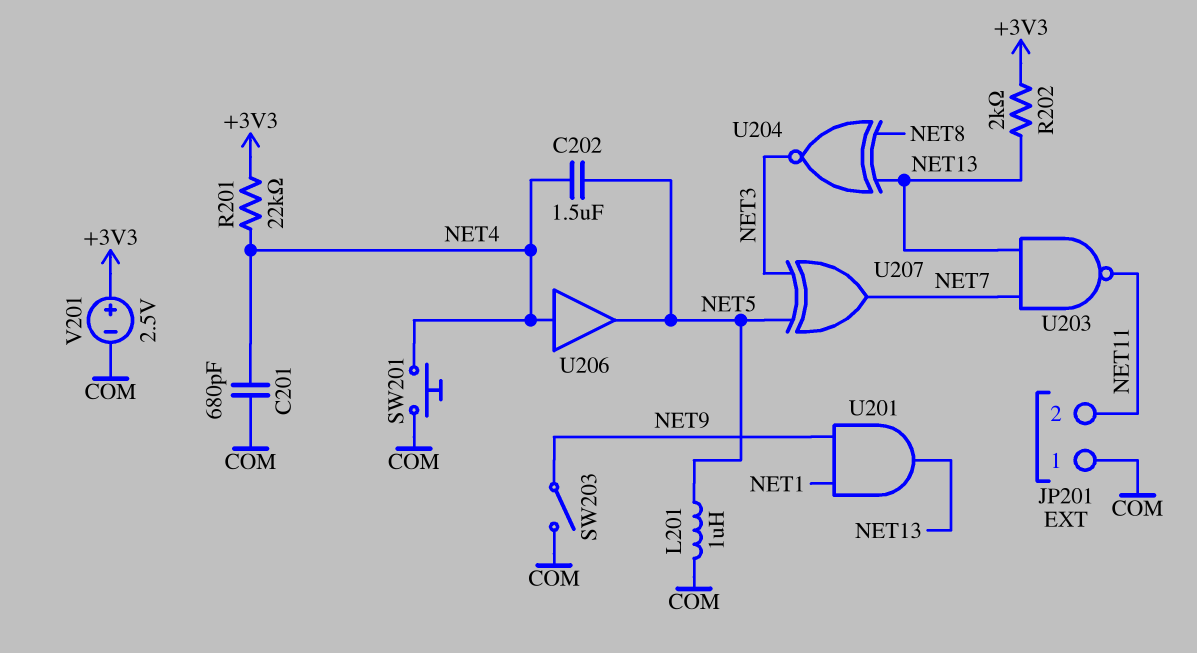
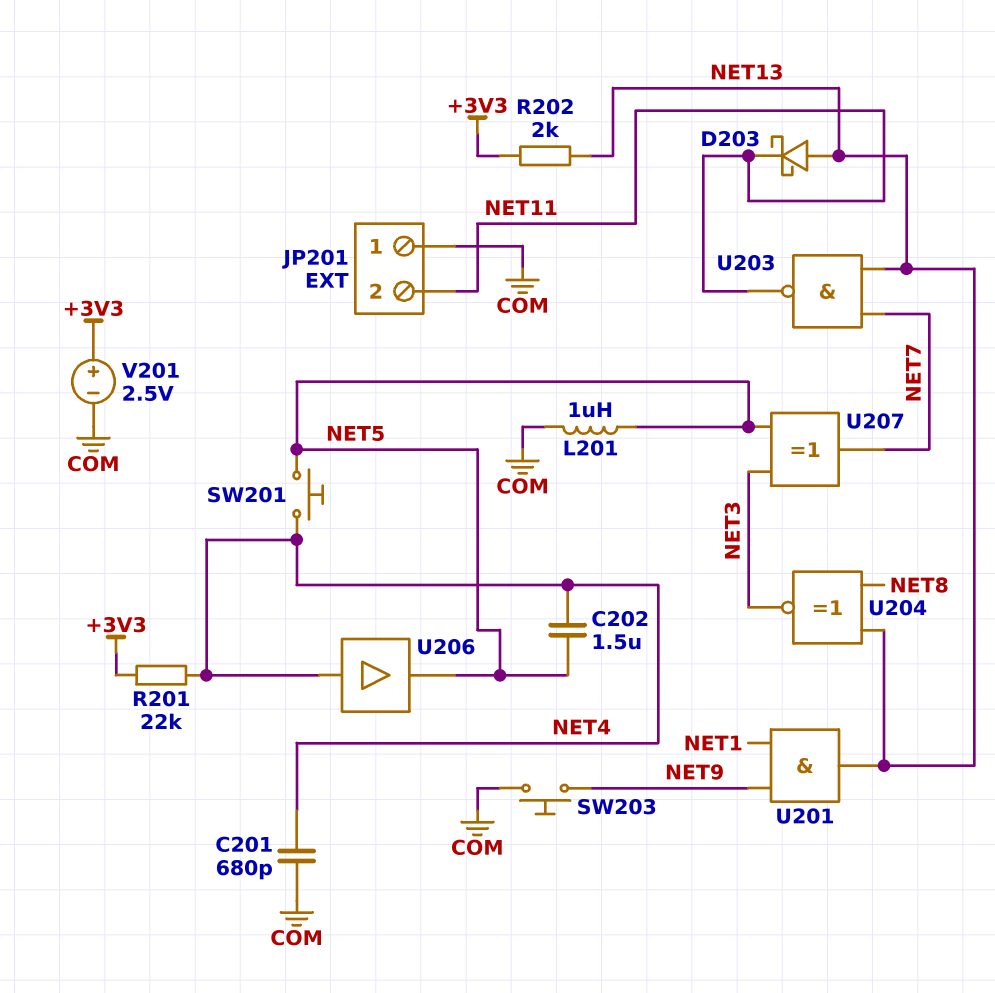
D203: none -> schottky (A NET13, K NET11)
SW201: button (COM, NET4) -> button (NET4, NET5)
SW203: switch (COM, NET9) -> button (COM, NET9)

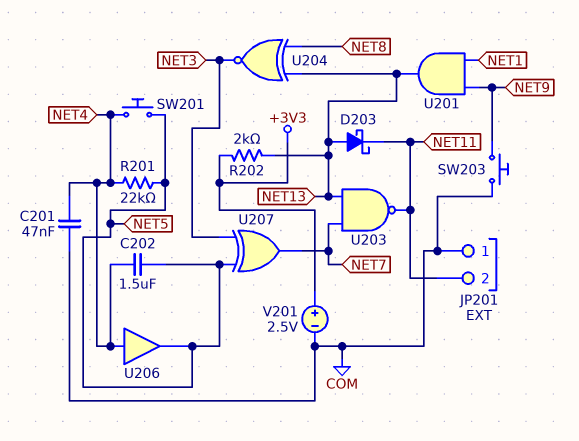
C201: 680pF (COM, NET4) -> 47nF (COM, NET4)
L201: 1uH (COM, NET5) -> none
R201: 22k (+3V3, NET4) -> 22k (NET4, NET5)

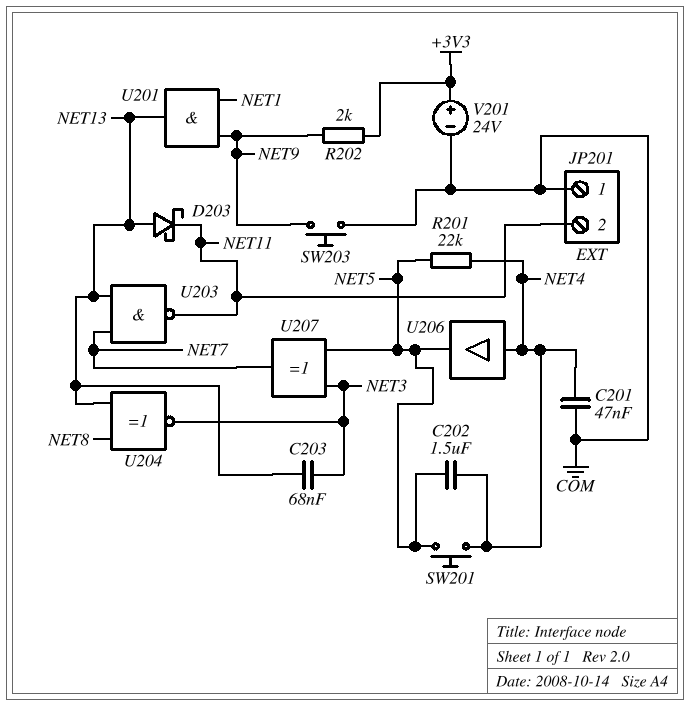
C203: none -> 68nF (NET3, NET13)
R202: 2k (+3V3, NET13) -> 2k (+3V3, NET9)
V201: 2.5V (plus +3V3, minus COM) -> 24V (plus +3V3, minus COM)

